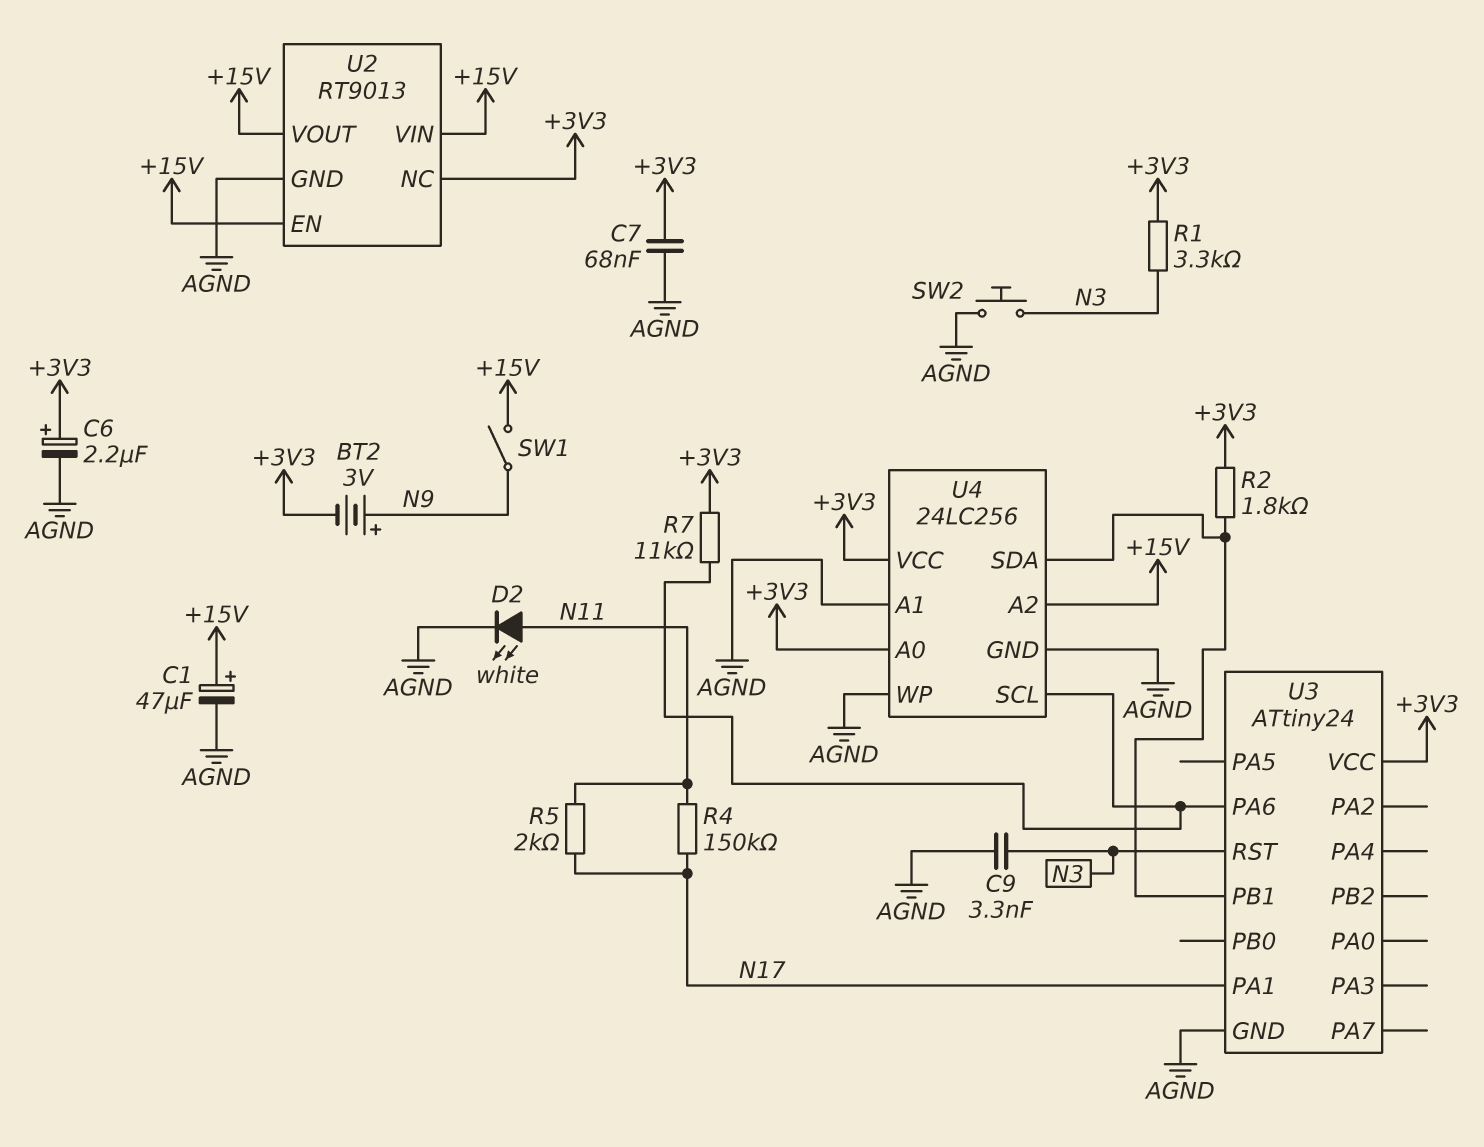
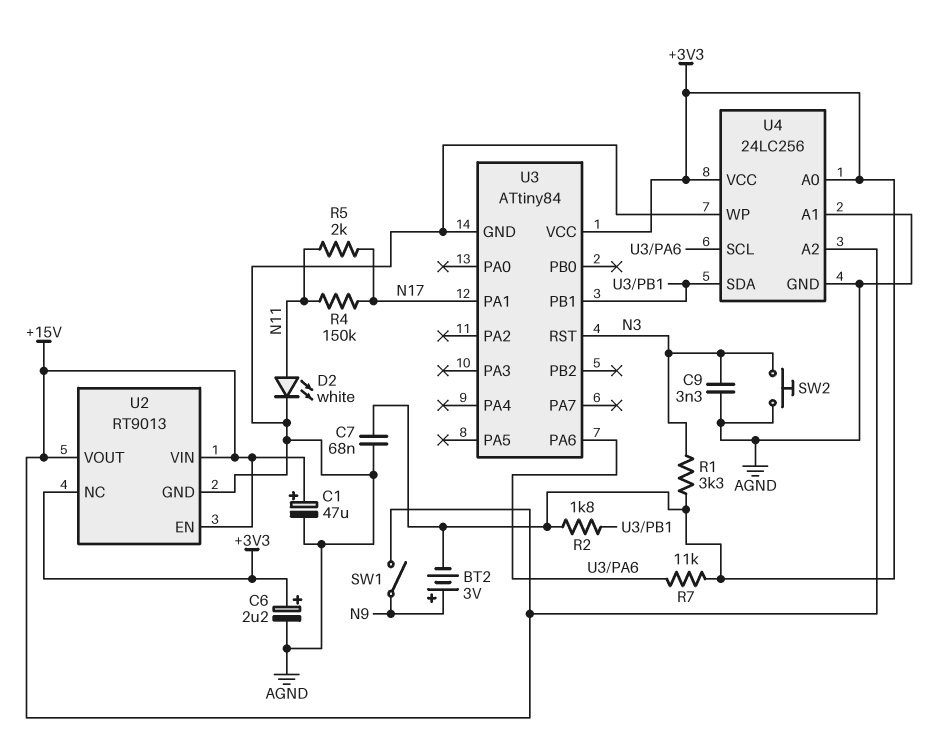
U3: ATtiny24 -> ATtiny84

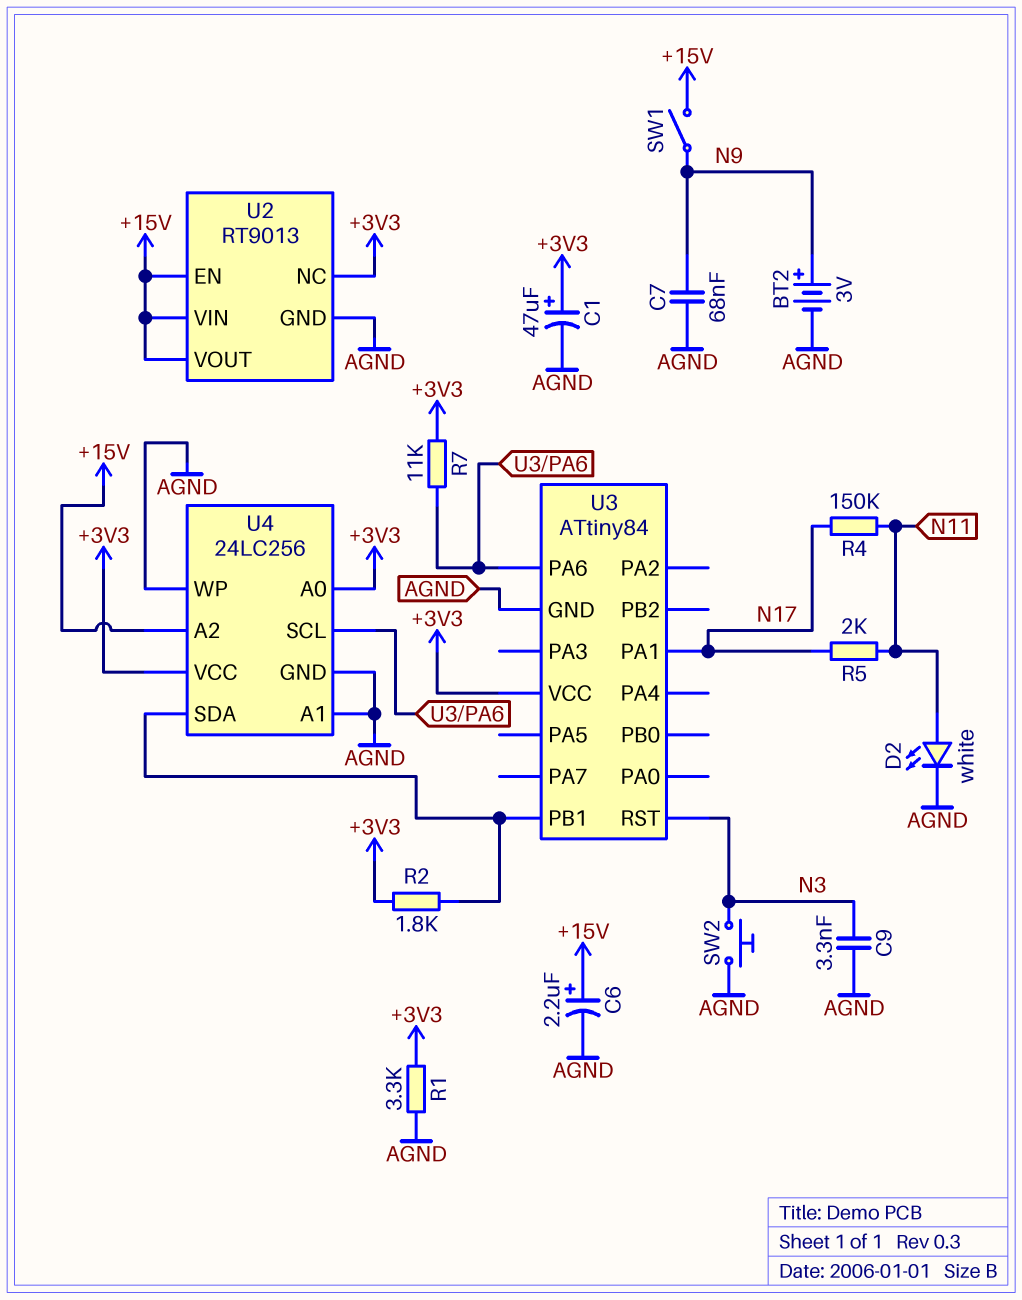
BT2: 3V (plus N9, minus +3V3) -> 3V (plus N9, minus AGND)
C1: 47uF (plus +15V, minus AGND) -> 47uF (plus +3V3, minus AGND)
C6: 2.2uF (plus +3V3, minus AGND) -> 2.2uF (plus +15V, minus AGND)
C7: 68nF (+3V3, AGND) -> 68nF (AGND, N9)
R1: 3.3k (+3V3, N3) -> 3.3k (+3V3, AGND)

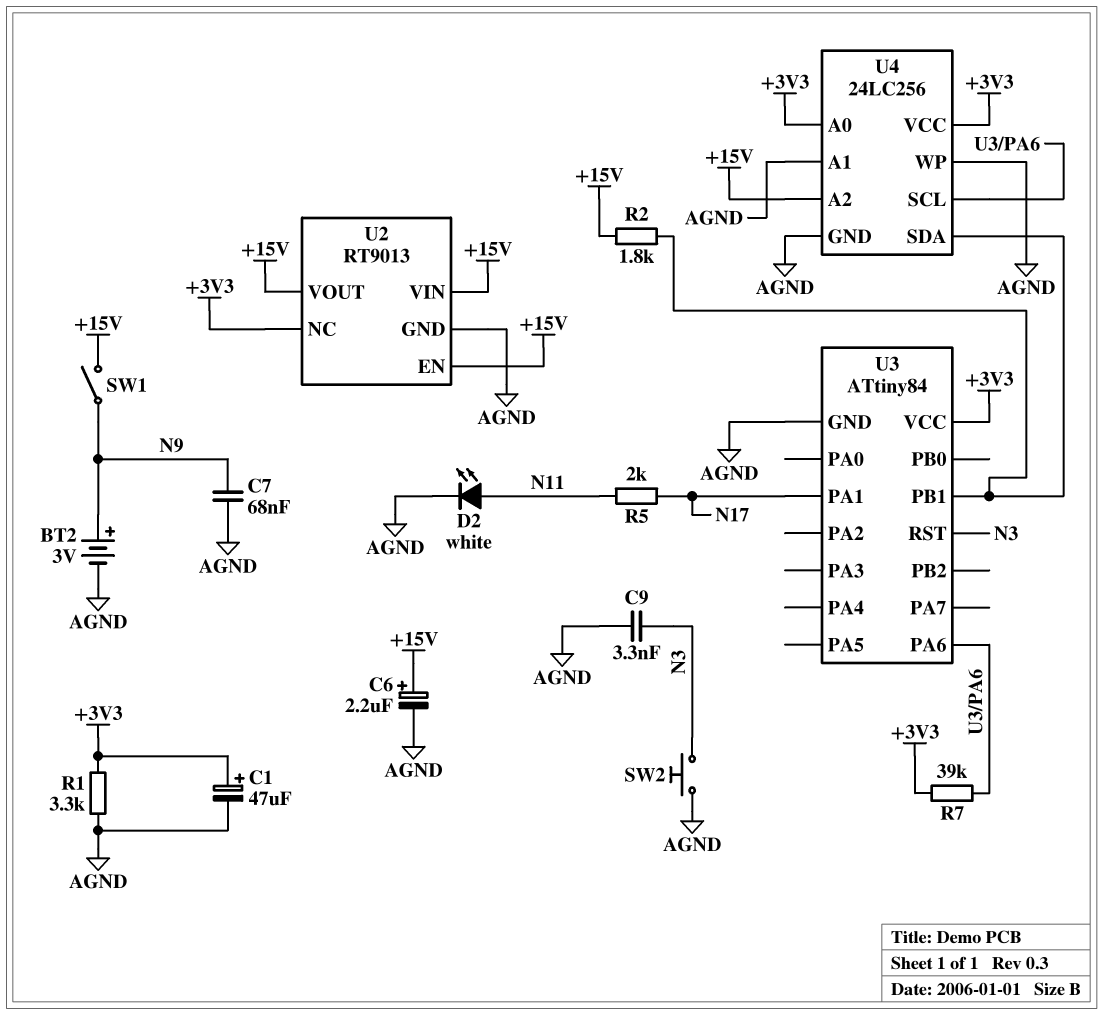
R2: 1.8k (+3V3, U3/PB1) -> 1.8k (+15V, U3/PB1)
R4: 150k (N11, N17) -> none
R7: 11k (+3V3, U3/PA6) -> 39k (+3V3, U3/PA6)

